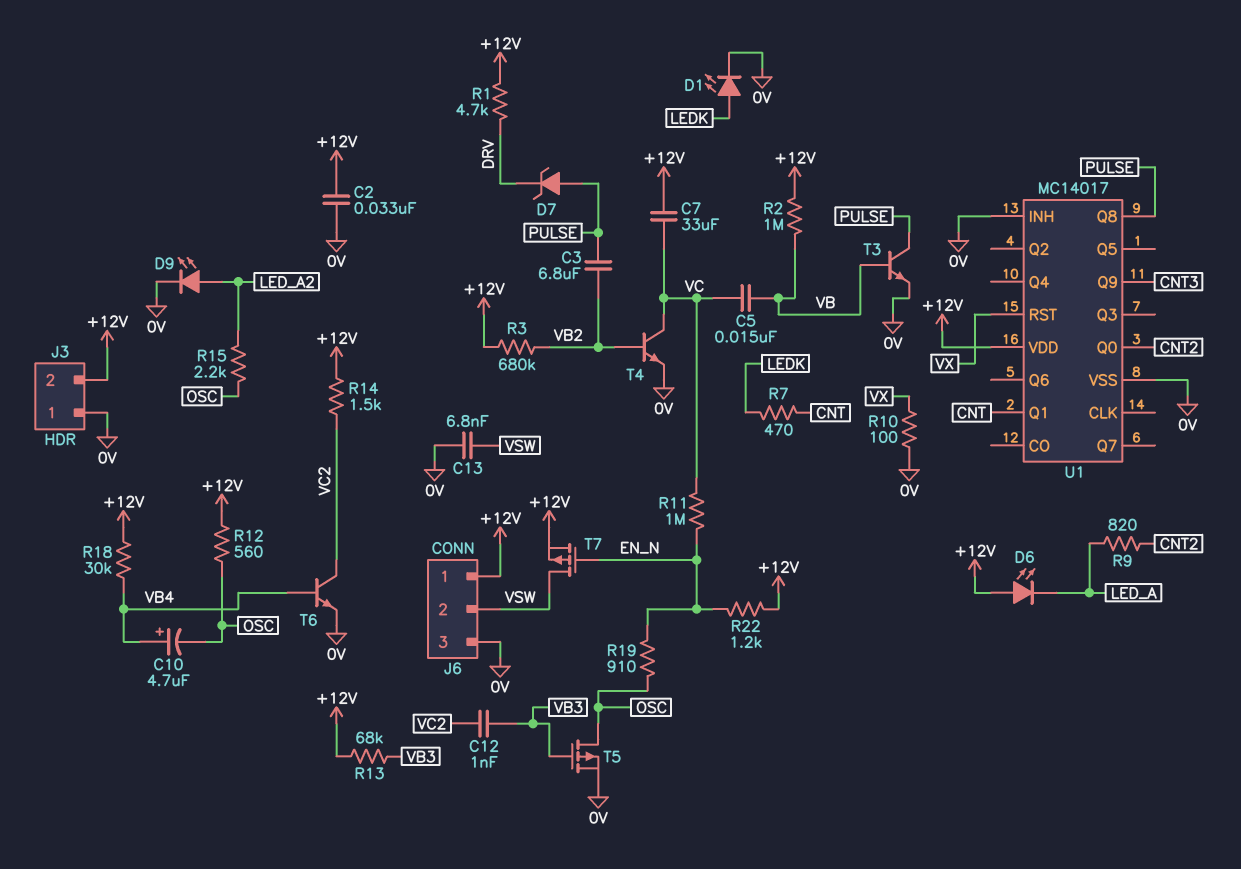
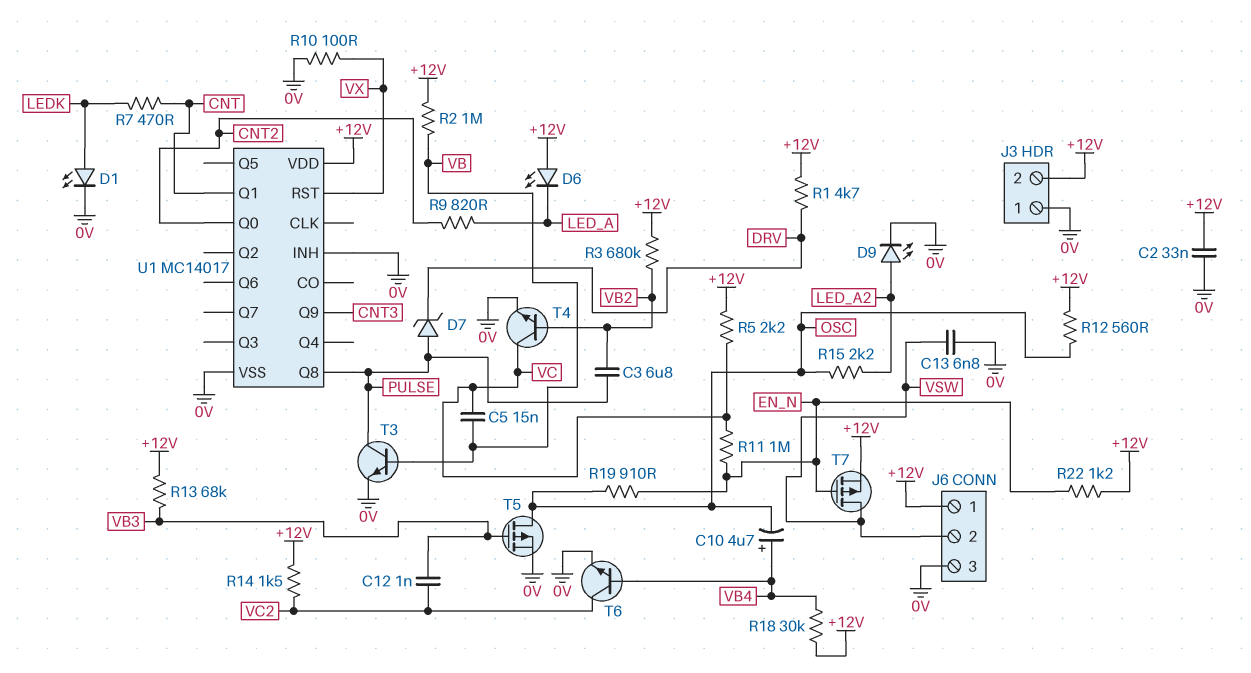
C7: 33uF (+12V, VC) -> none
R5: none -> 2.2k (+12V, VC)

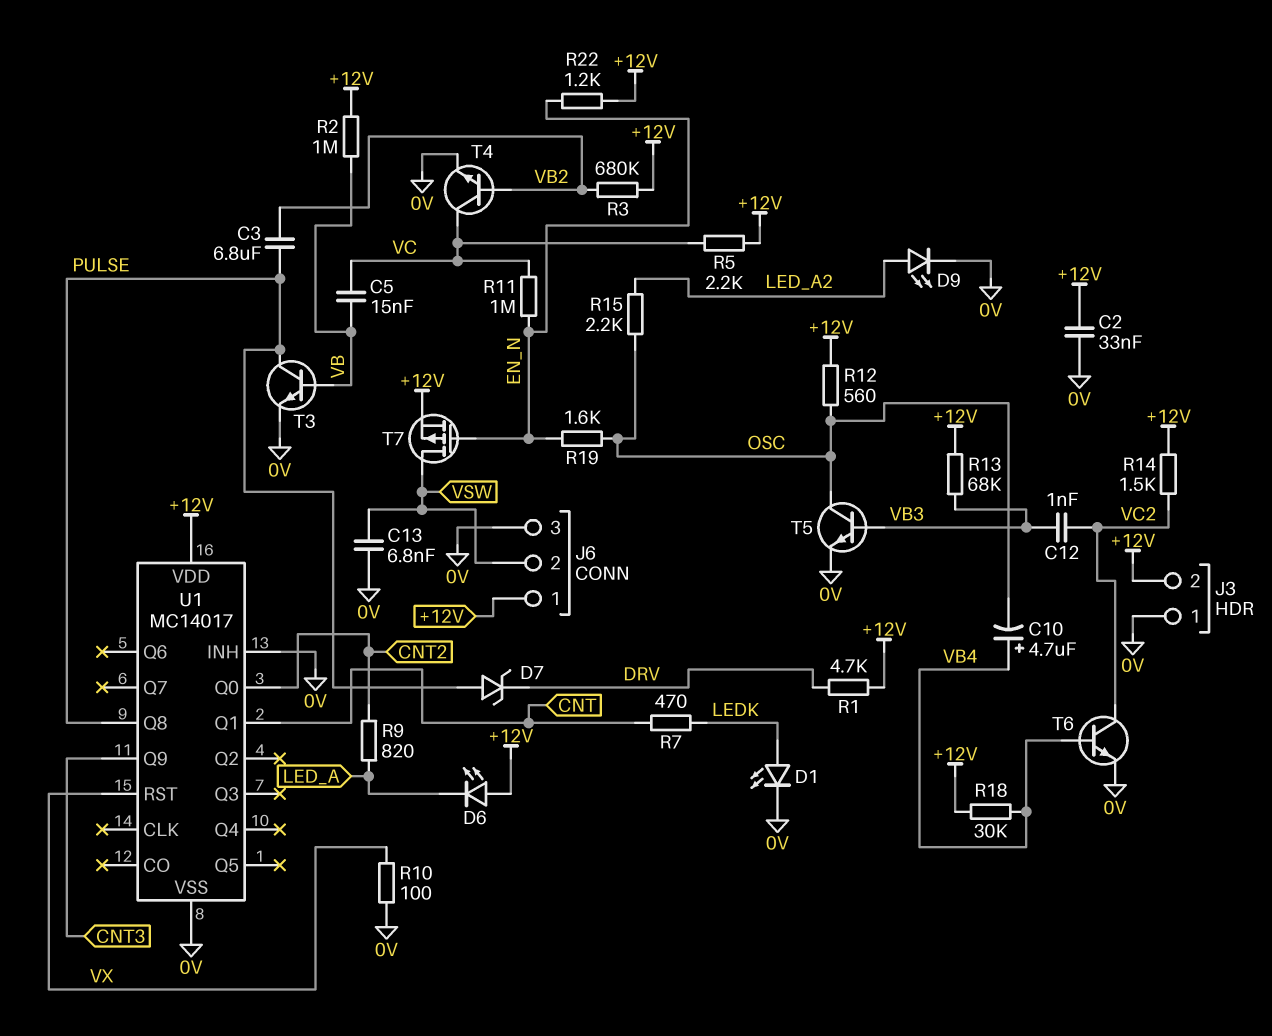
R19: 910 (EN_N, OSC) -> 1.6k (EN_N, OSC)
T5: PMOS (G VB3, D OSC, S 0V) -> NPN (B VB3, C OSC, E 0V)

